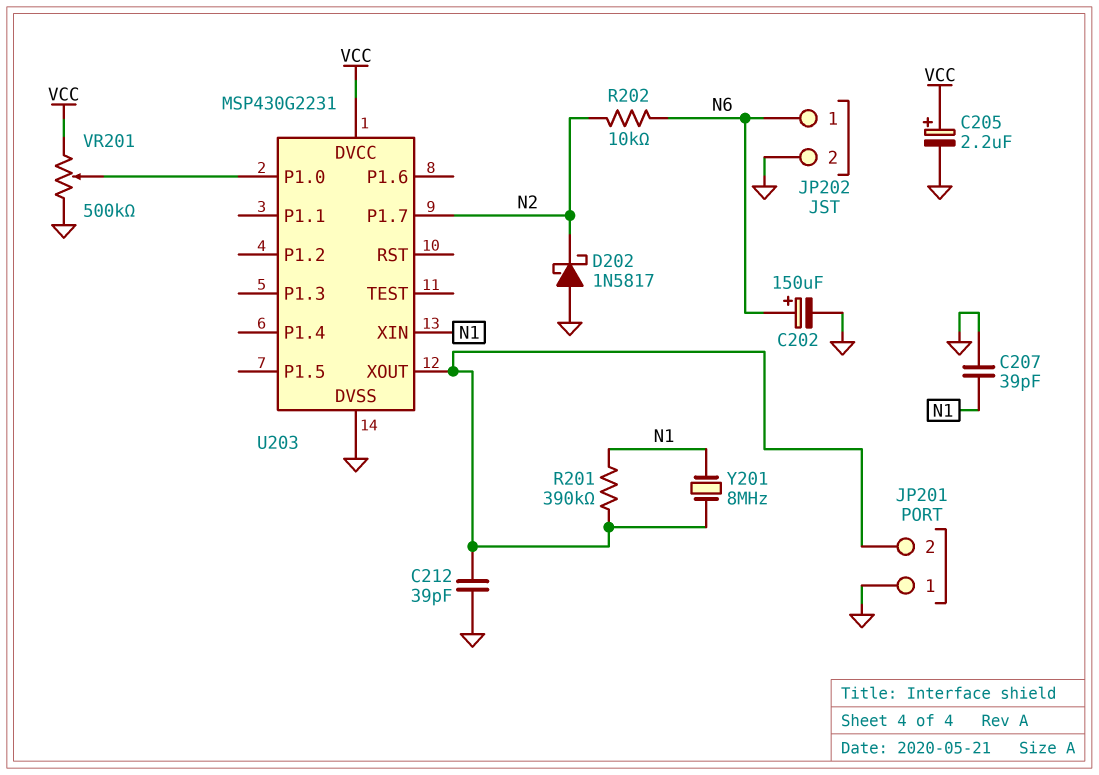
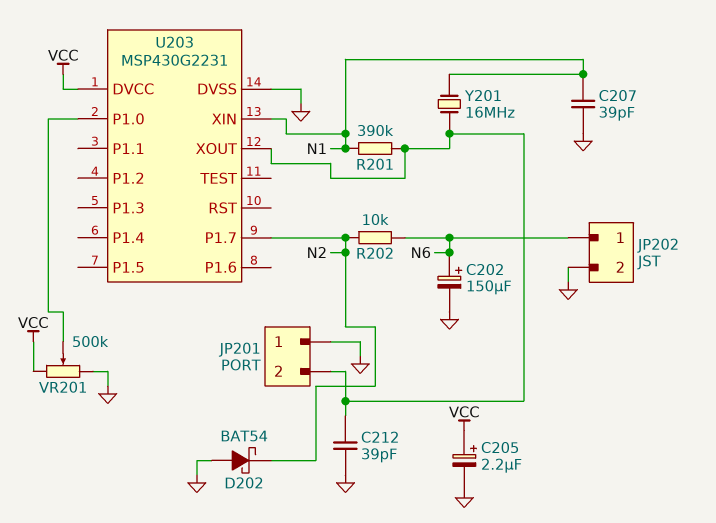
D202: schottky 1N5817 (A GND, K N2) -> schottky BAT54 (A GND, K N2)
Y201: 8MHz (JP201/2, N1) -> 16MHz (JP201/2, N1)

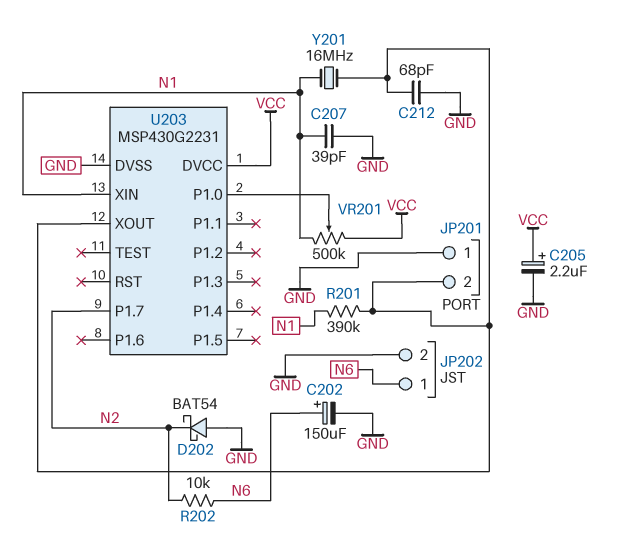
C212: 39pF (GND, JP201/2) -> 68pF (GND, JP201/2)
VR201: 500k (GND, VCC, wiper U203/P1.0) -> 500k (N1, VCC, wiper U203/P1.0)

